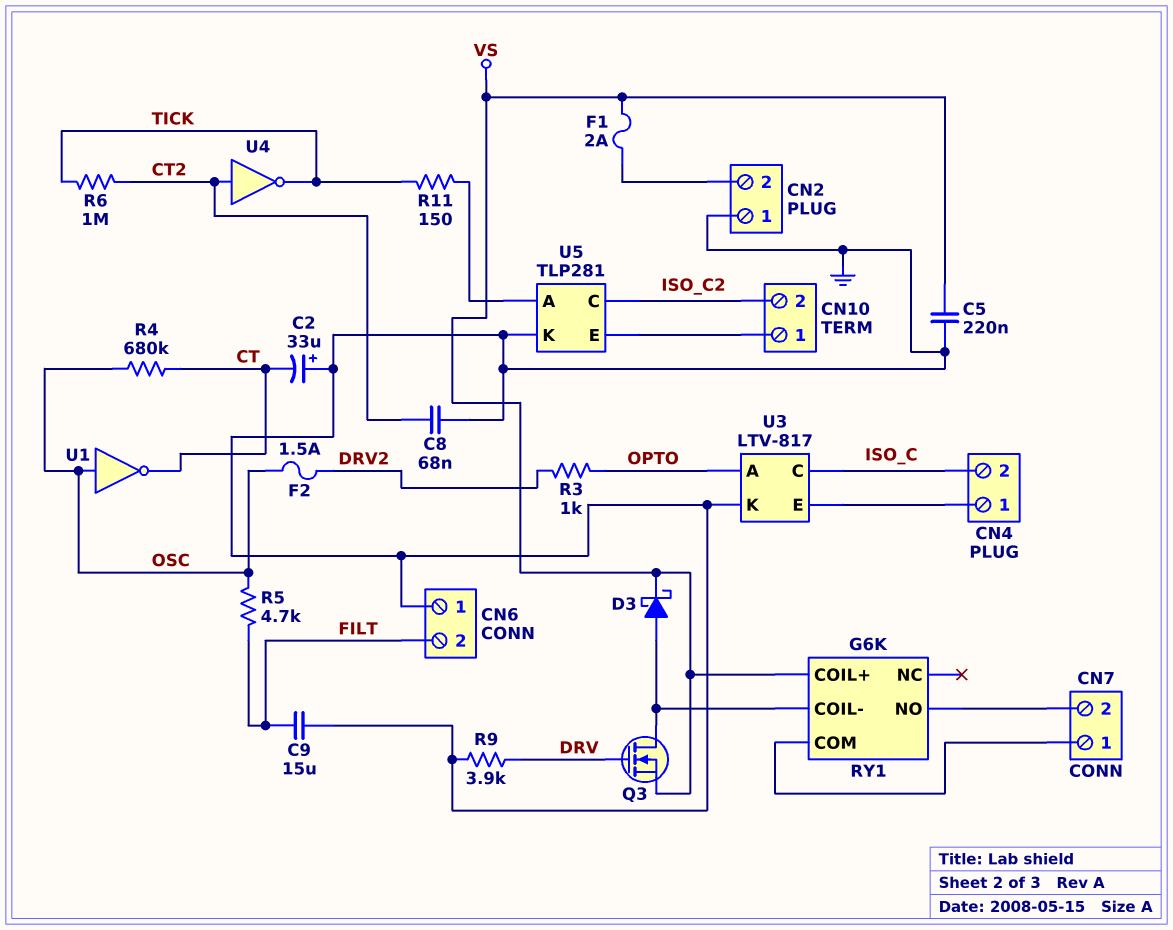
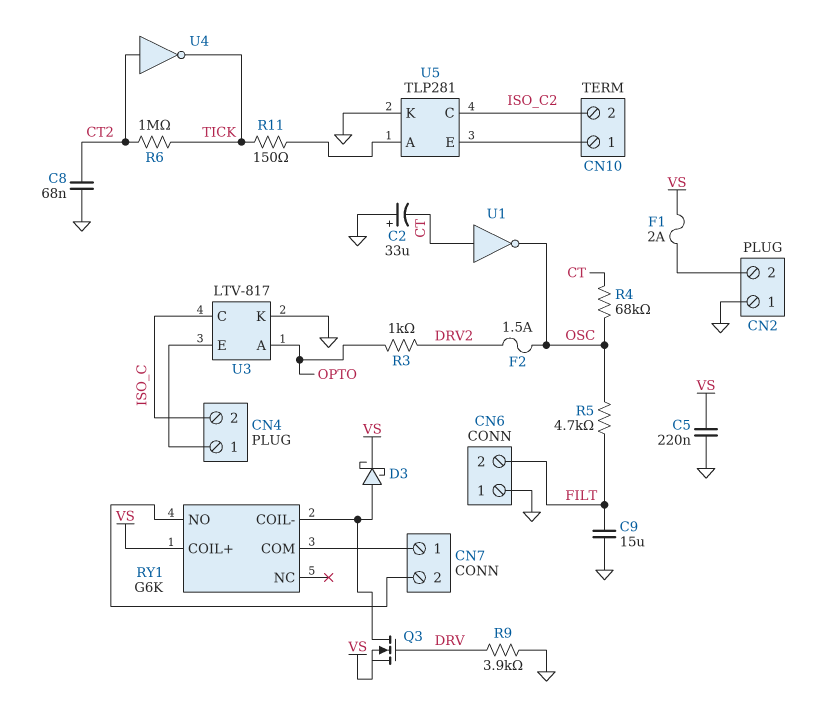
R4: 680k (CT, OSC) -> 68k (CT, OSC)
U1: NOT (in OSC, out CT) -> NOT (in CT, out OSC)

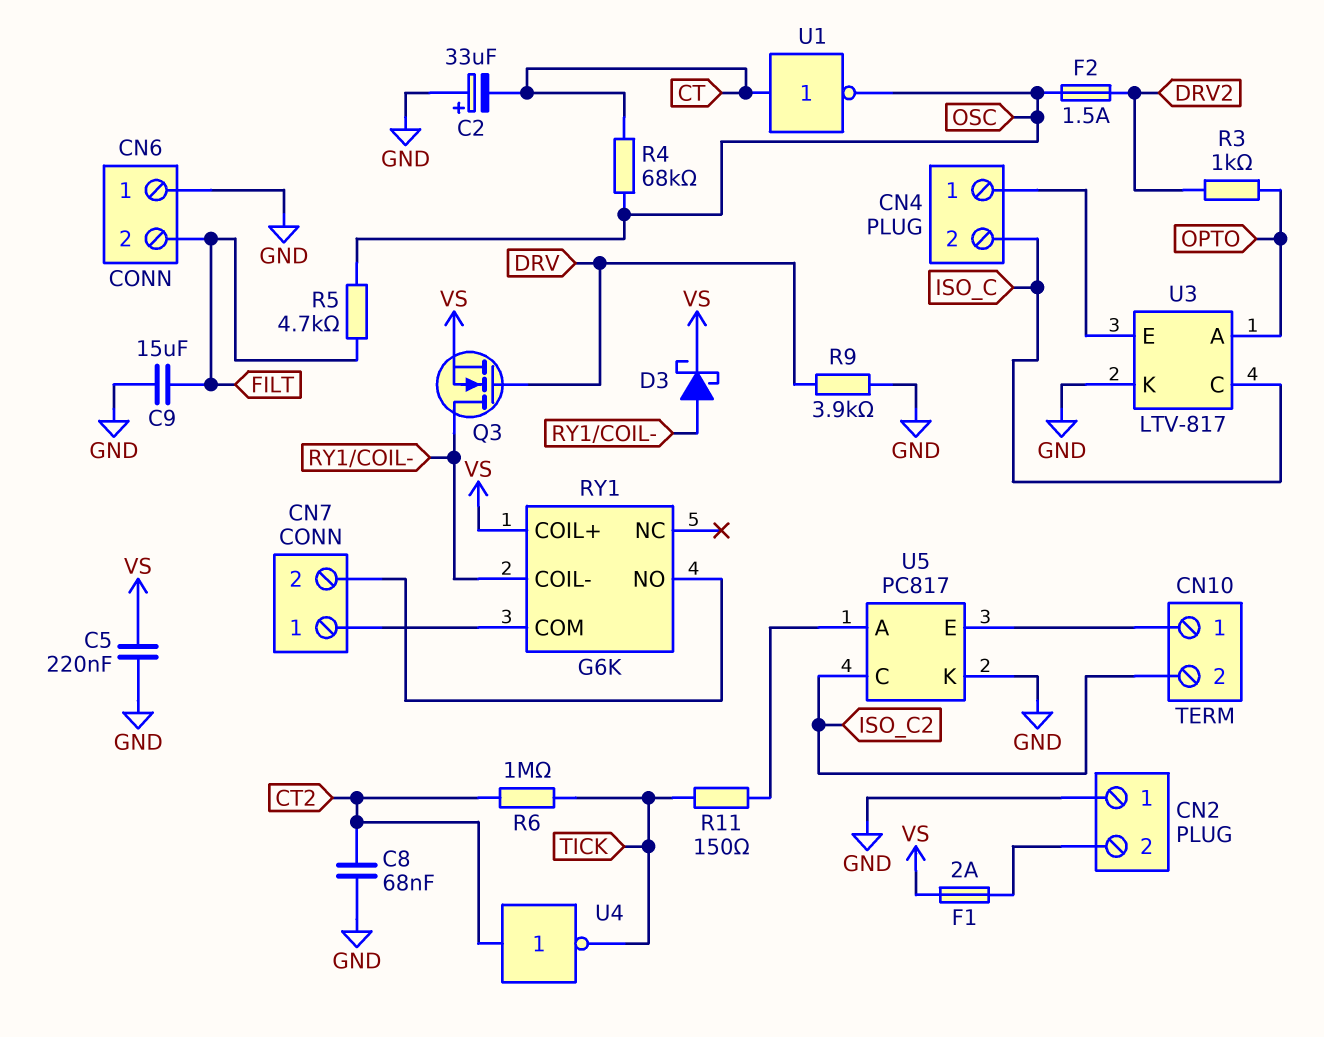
U5: TLP281 -> PC817

